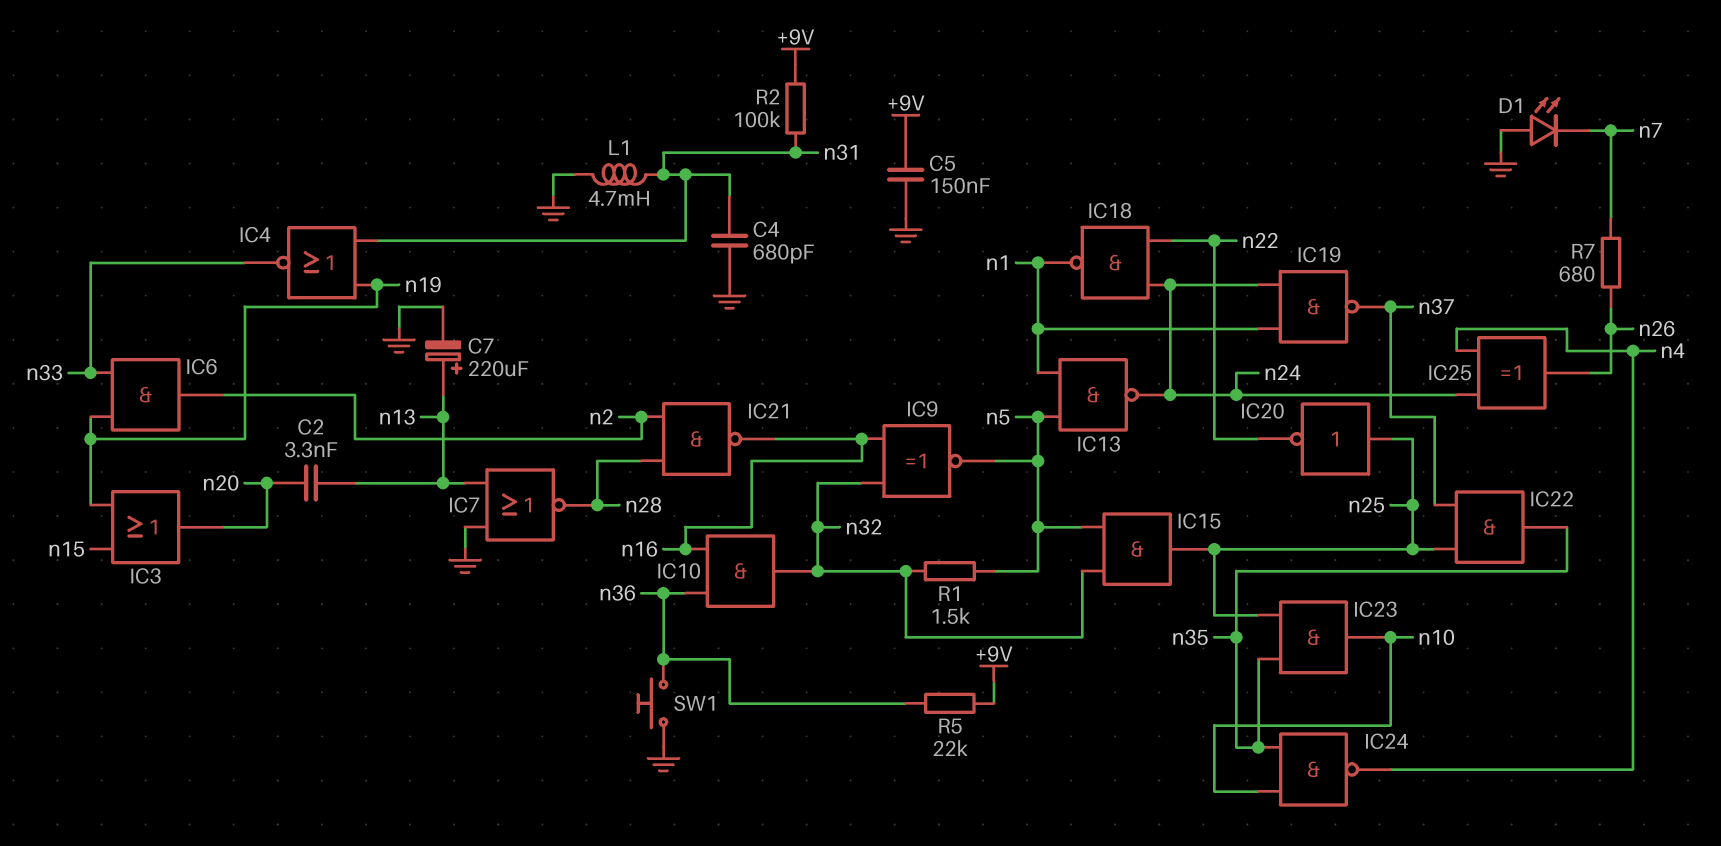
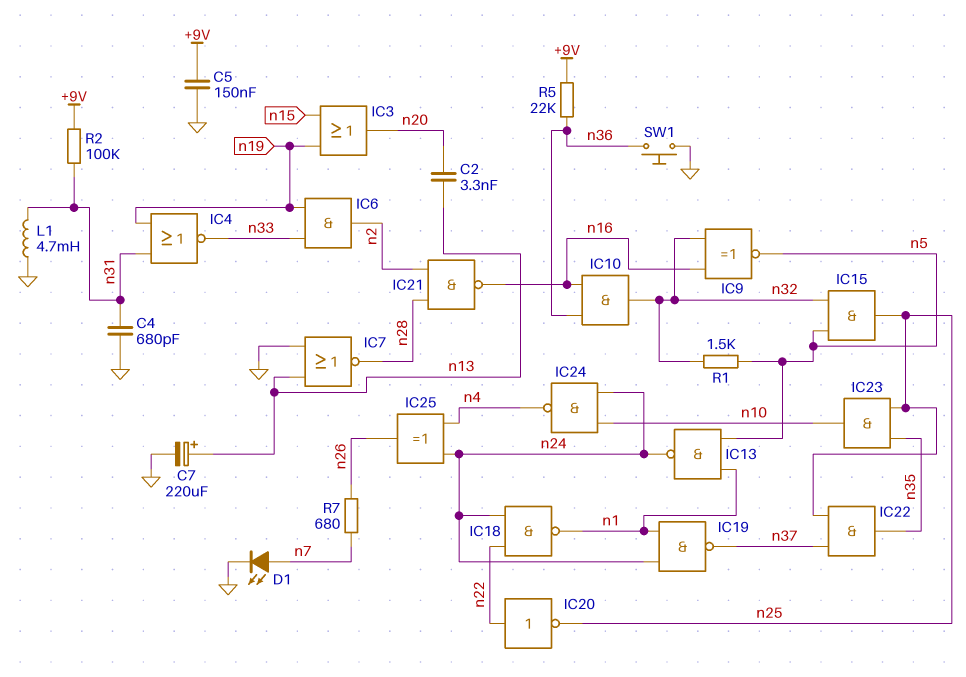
D1: LED (A GND, K n7) -> LED (A n7, K GND)
IC20: NOT (in n25, out n22) -> NOT (in n22, out n25)
IC24: NAND (in n10, in n35, out n4) -> NAND (in n10, in n24, out n4)

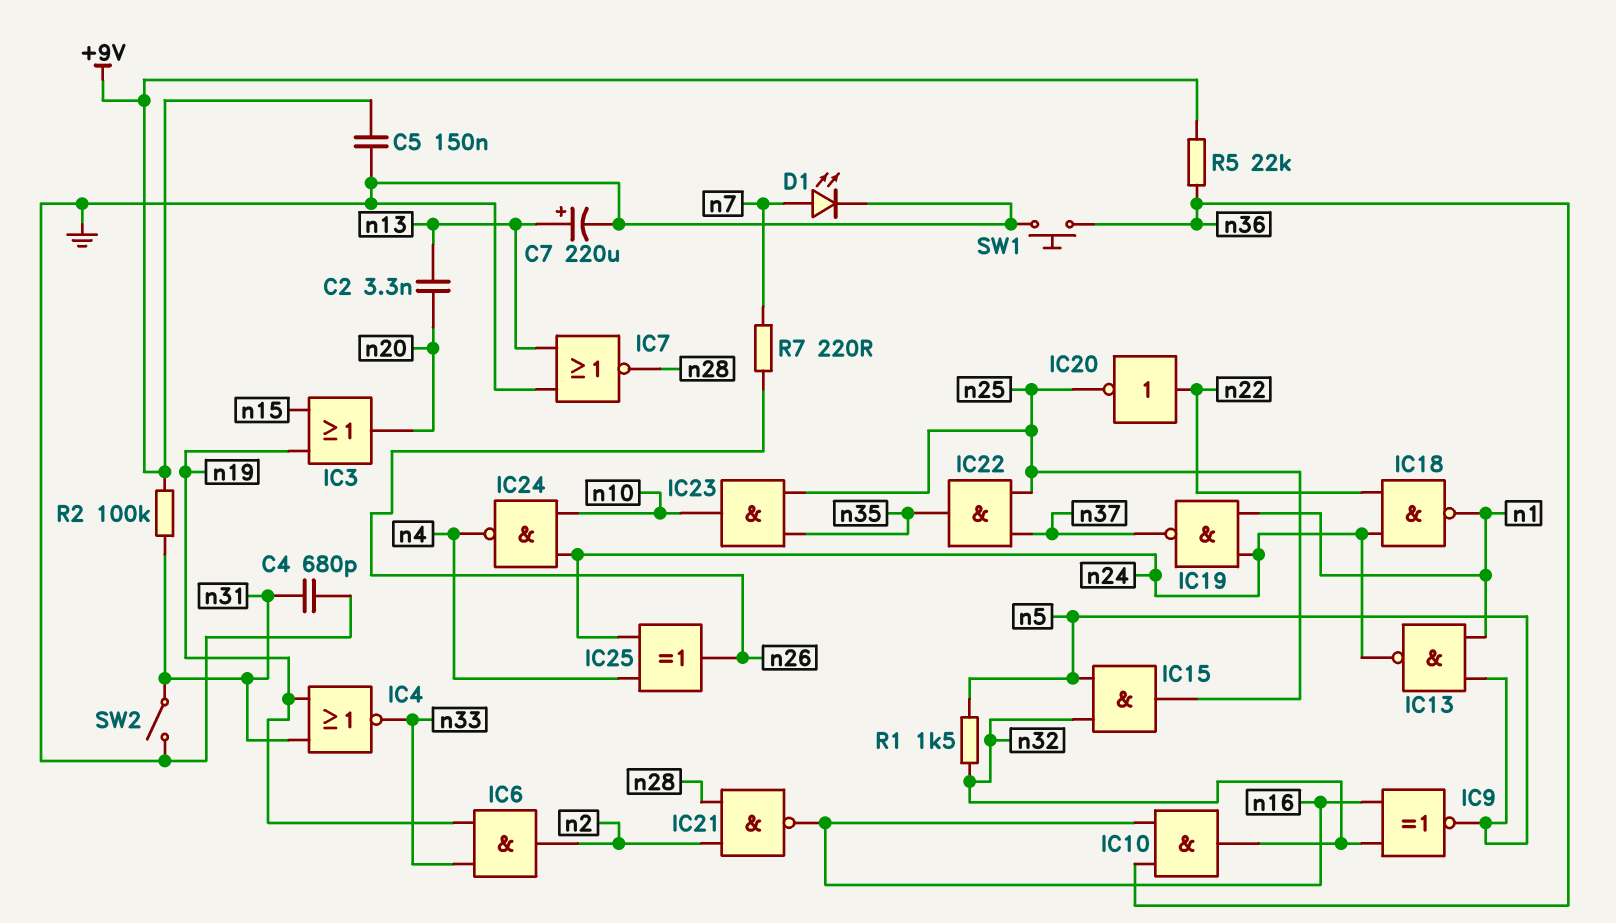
L1: 4.7mH (GND, n31) -> none
R7: 680 (n7, n26) -> 220 (n7, n26)
SW2: none -> switch (GND, n31)

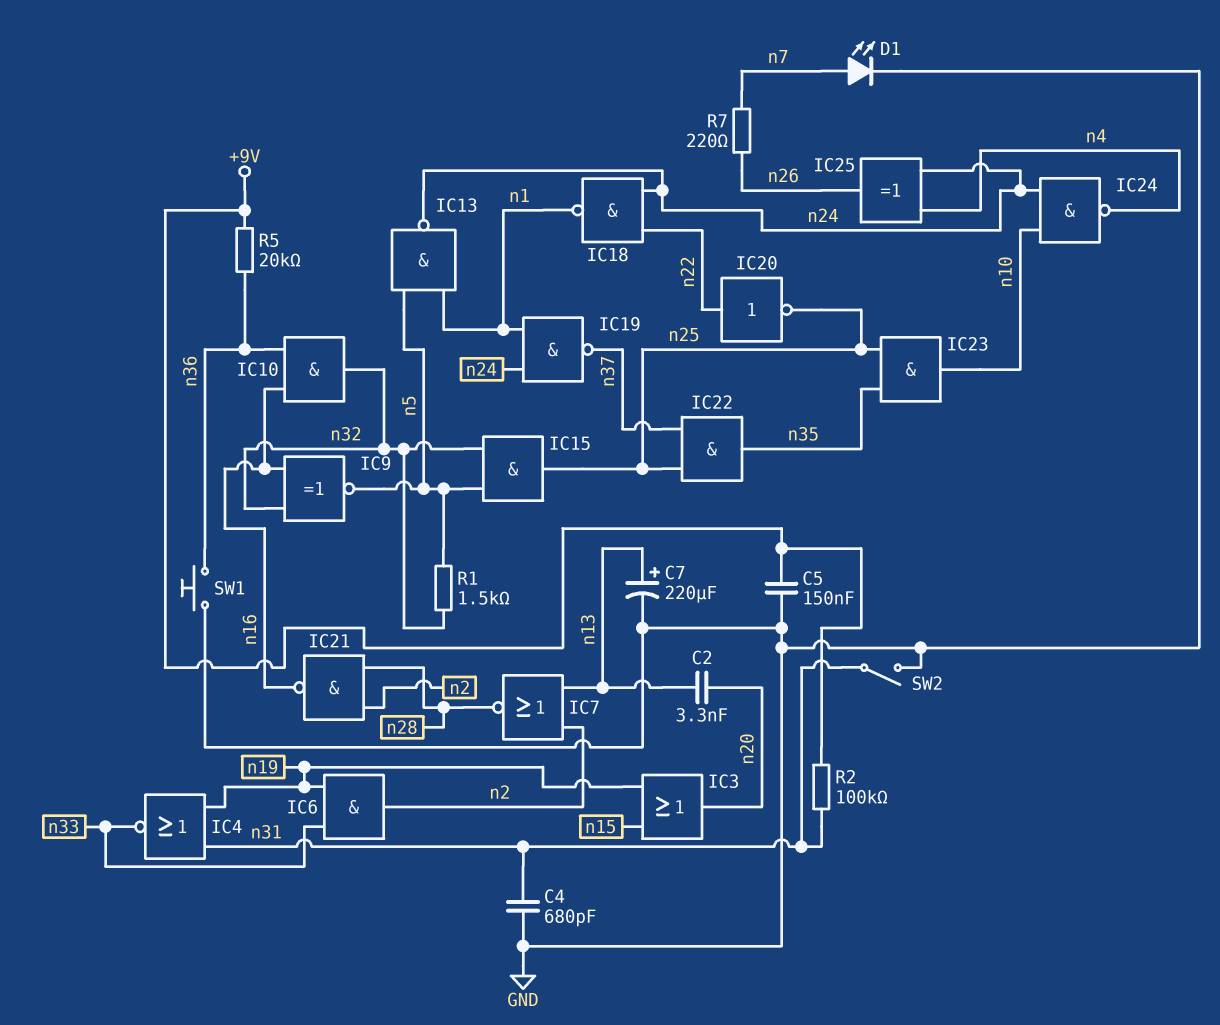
IC7: NOR (in GND, in n13, out n28) -> NOR (in n2, in n13, out n28)
R5: 22k (+9V, n36) -> 20k (+9V, n36)

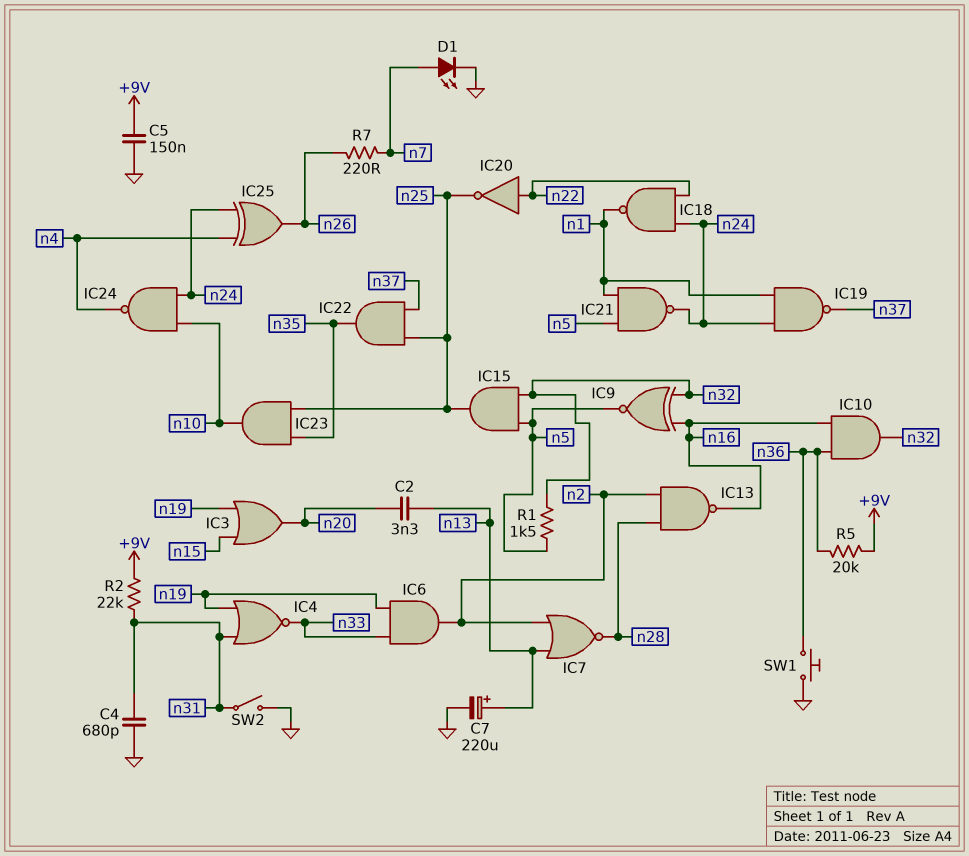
IC13: NAND (in n1, in n5, out n24) -> NAND (in n2, in n28, out n16)
IC21: NAND (in n2, in n28, out n16) -> NAND (in n1, in n5, out n24)
R2: 100k (+9V, n31) -> 22k (+9V, n31)

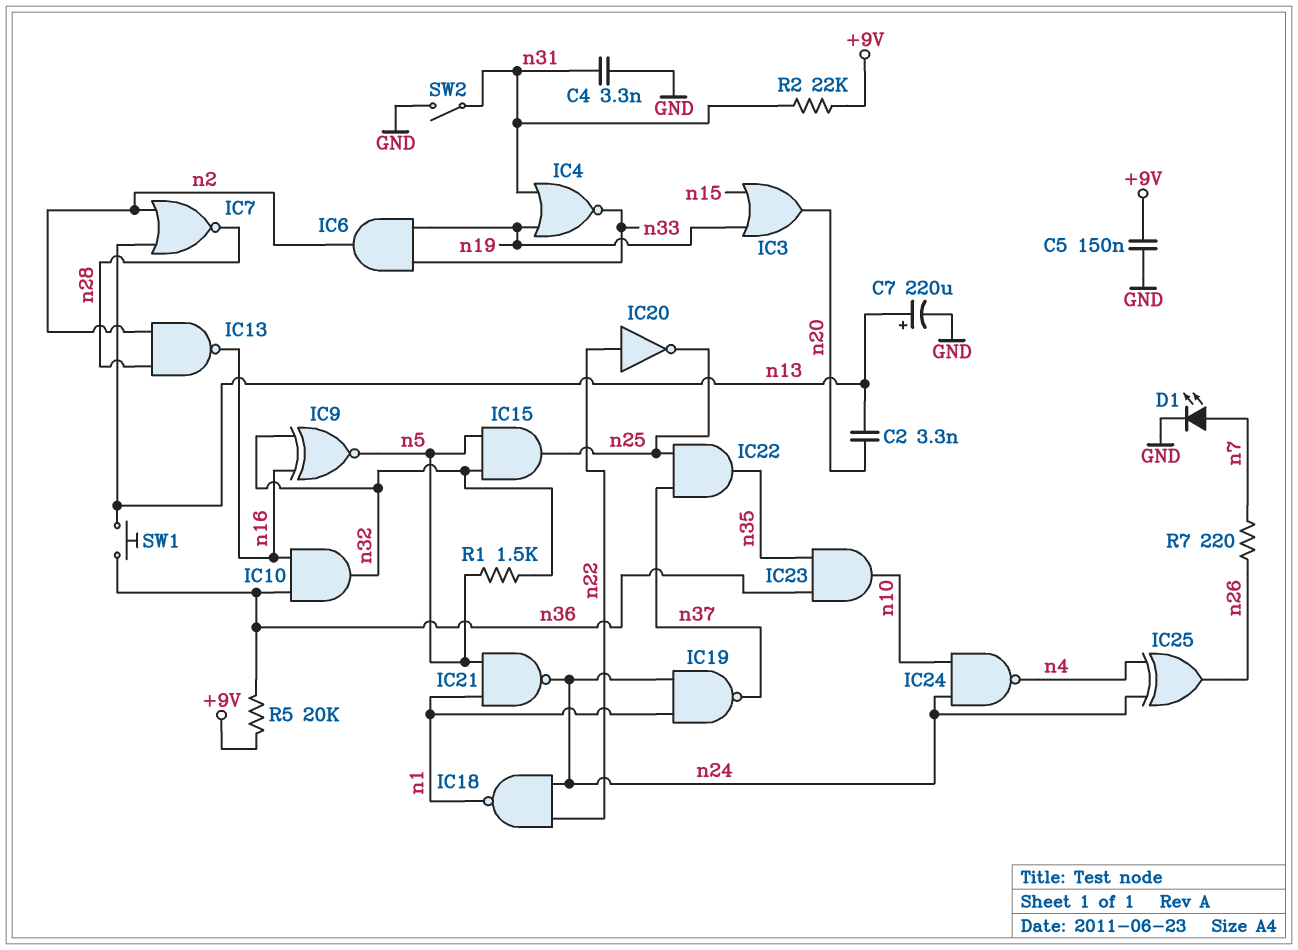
C4: 680pF (GND, n31) -> 3.3nF (GND, n31)
IC23: AND (in n25, in n35, out n10) -> AND (in n35, in n36, out n10)
SW1: button (GND, n36) -> button (n13, n36)

